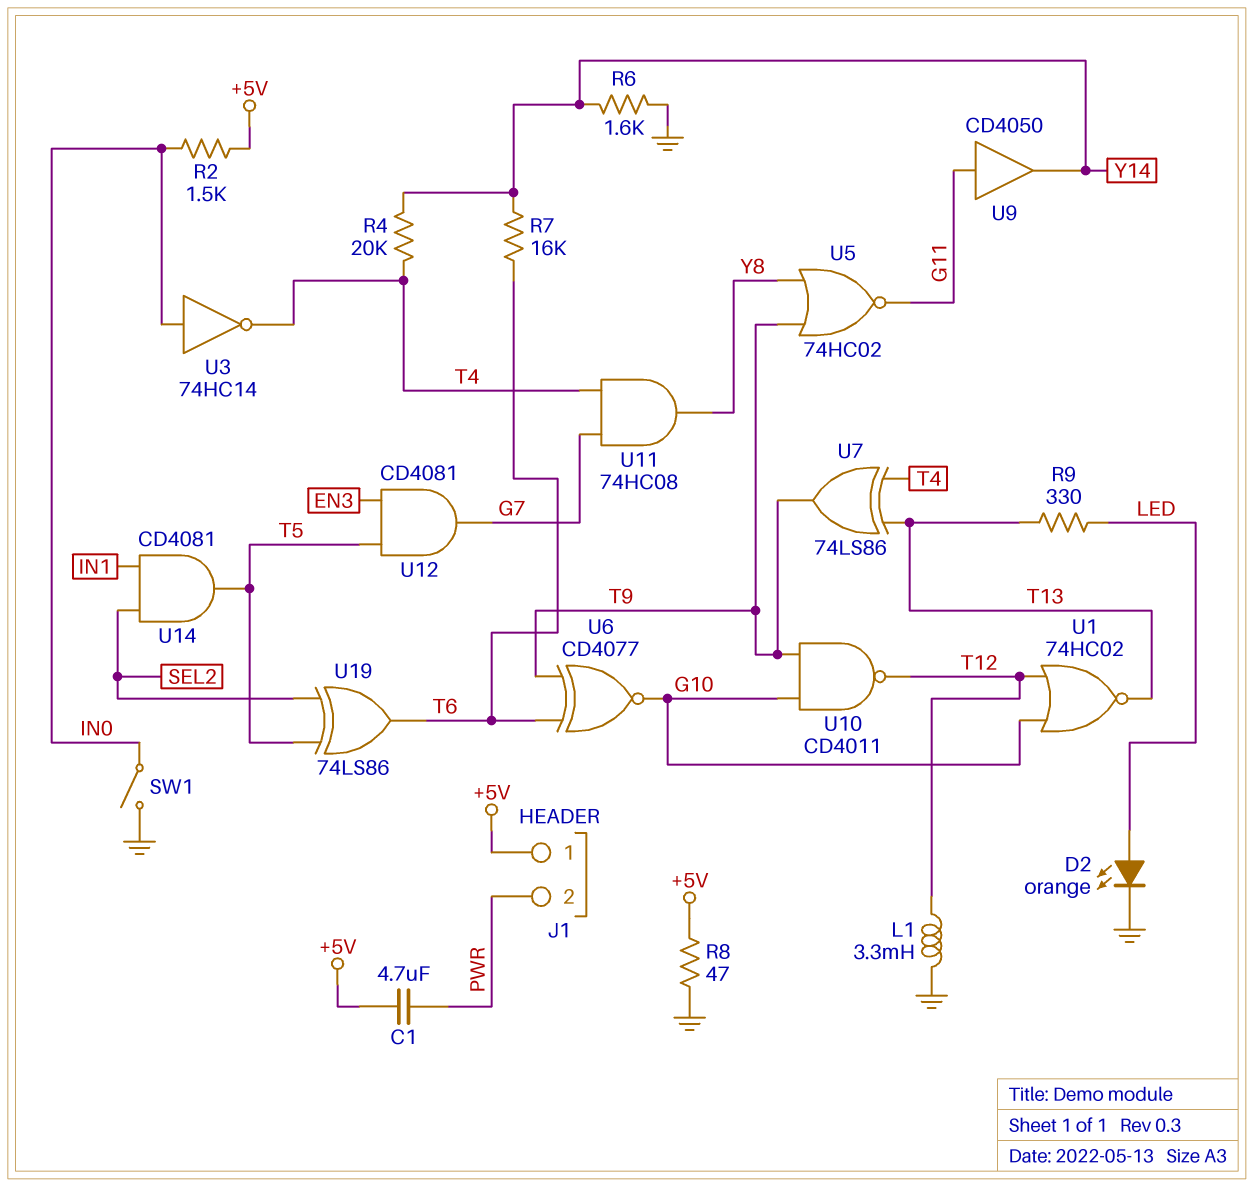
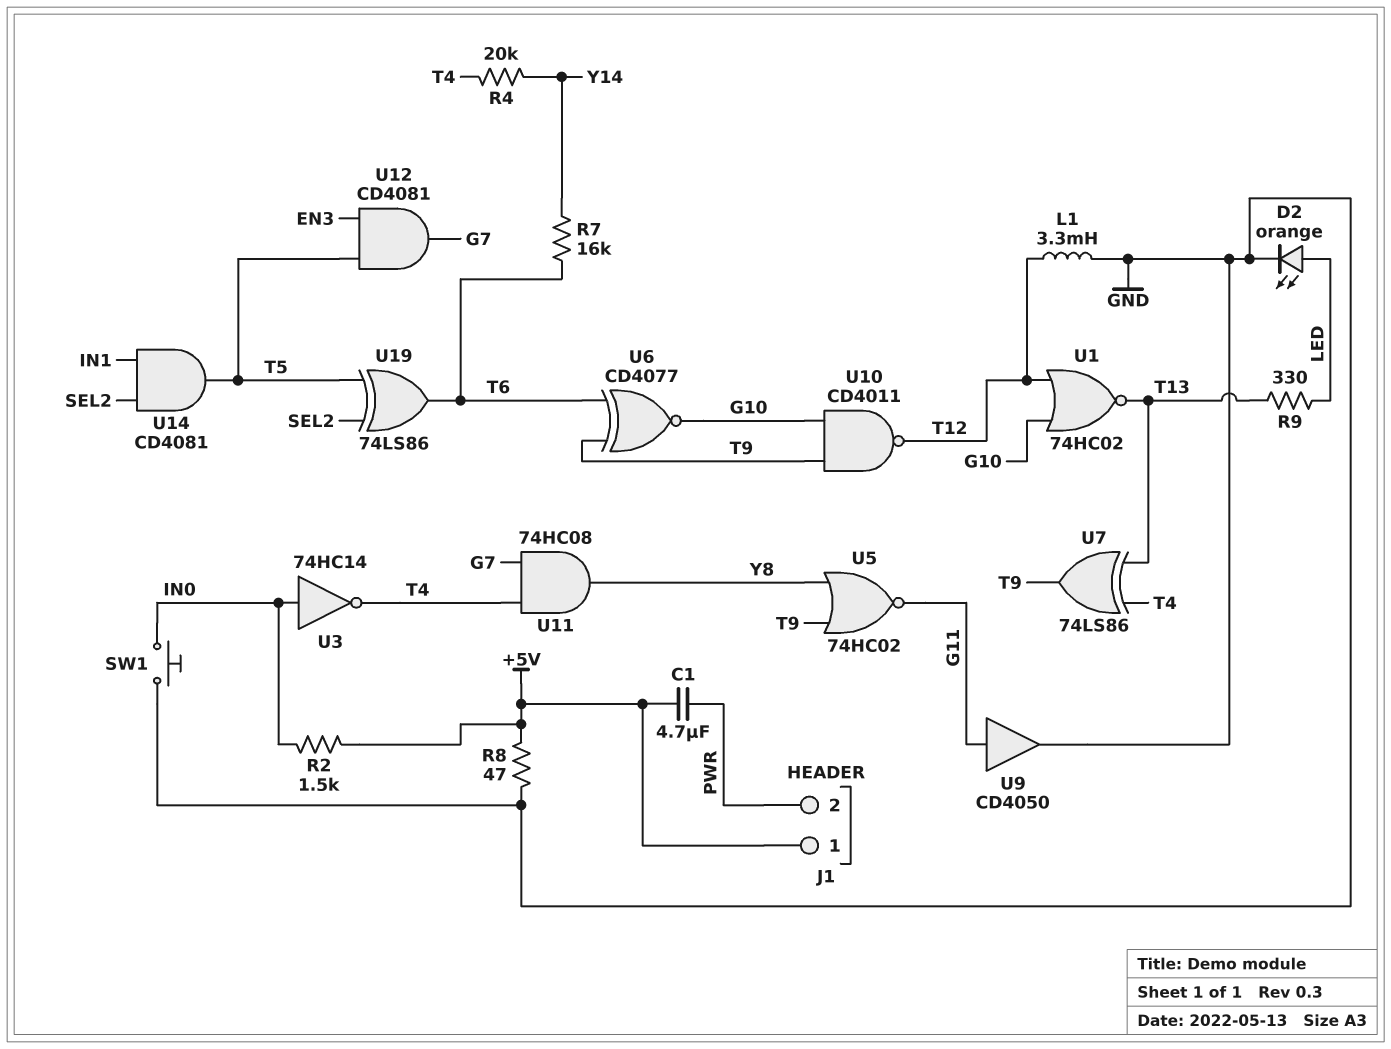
R6: 1.6k (GND, Y14) -> none
SW1: switch (GND, IN0) -> button (GND, IN0)
U9: buffer CD4050 (in G11, out Y14) -> buffer CD4050 (in G11, out GND)

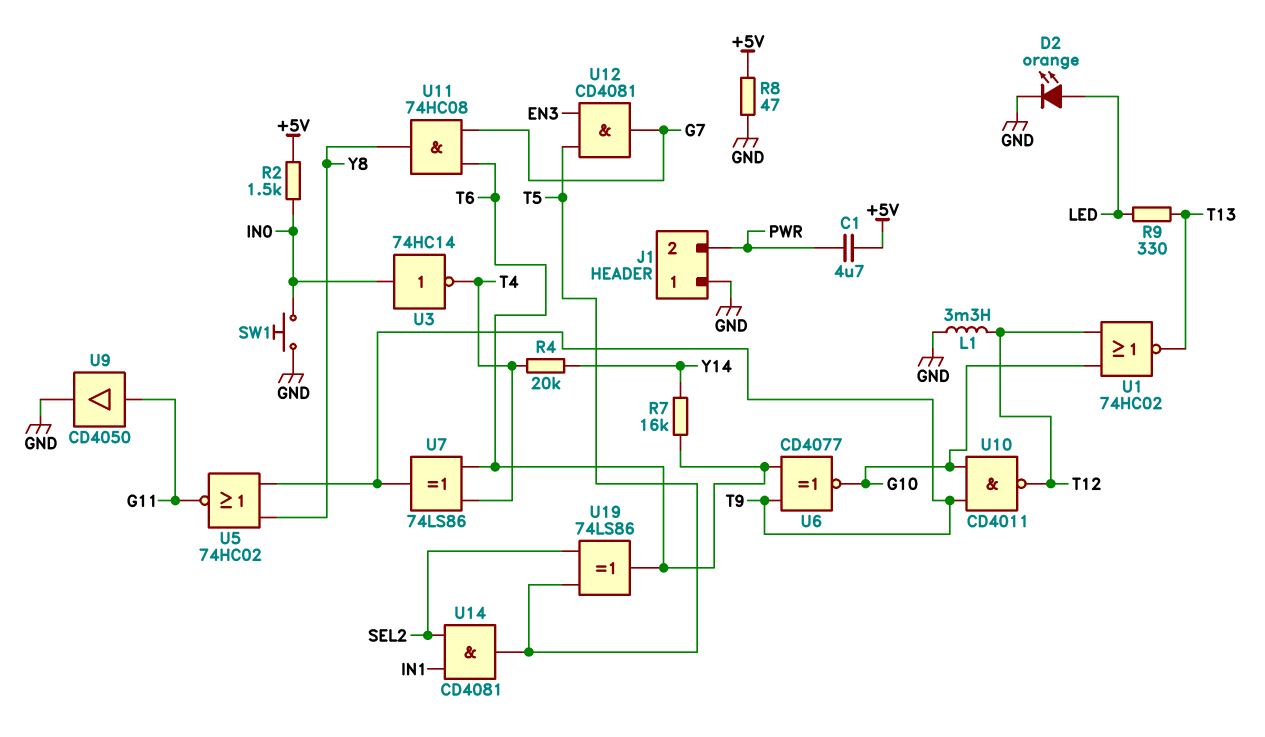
J1 pin 1: +5V -> GND
U7: XOR 74LS86 (in T4, in T13, out T9) -> XOR 74LS86 (in T4, in T6, out T9)
U11: AND 74HC08 (in G7, in T4, out Y8) -> AND 74HC08 (in G7, in T6, out Y8)

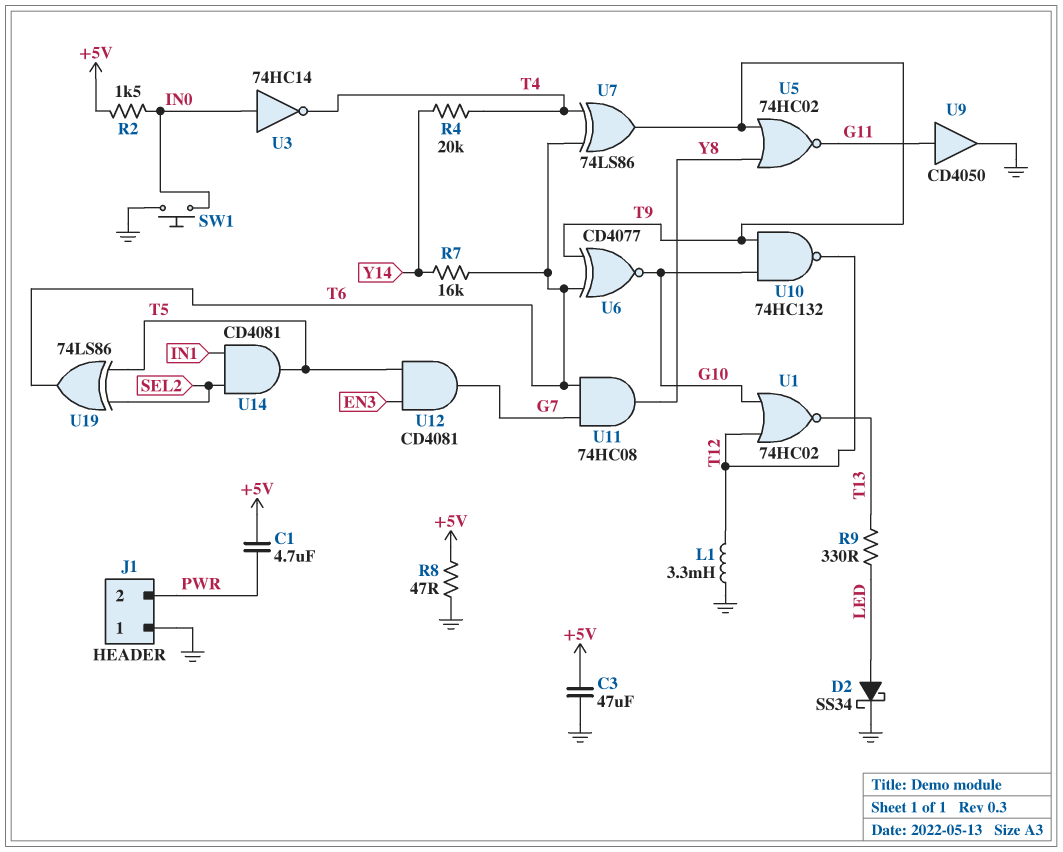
C3: none -> 47uF (+5V, GND)
D2: LED orange (A LED, K GND) -> schottky SS34 (A LED, K GND)
U10: NAND CD4011 (in G10, in T9, out T12) -> NAND 74HC132 (in G10, in T9, out T12)

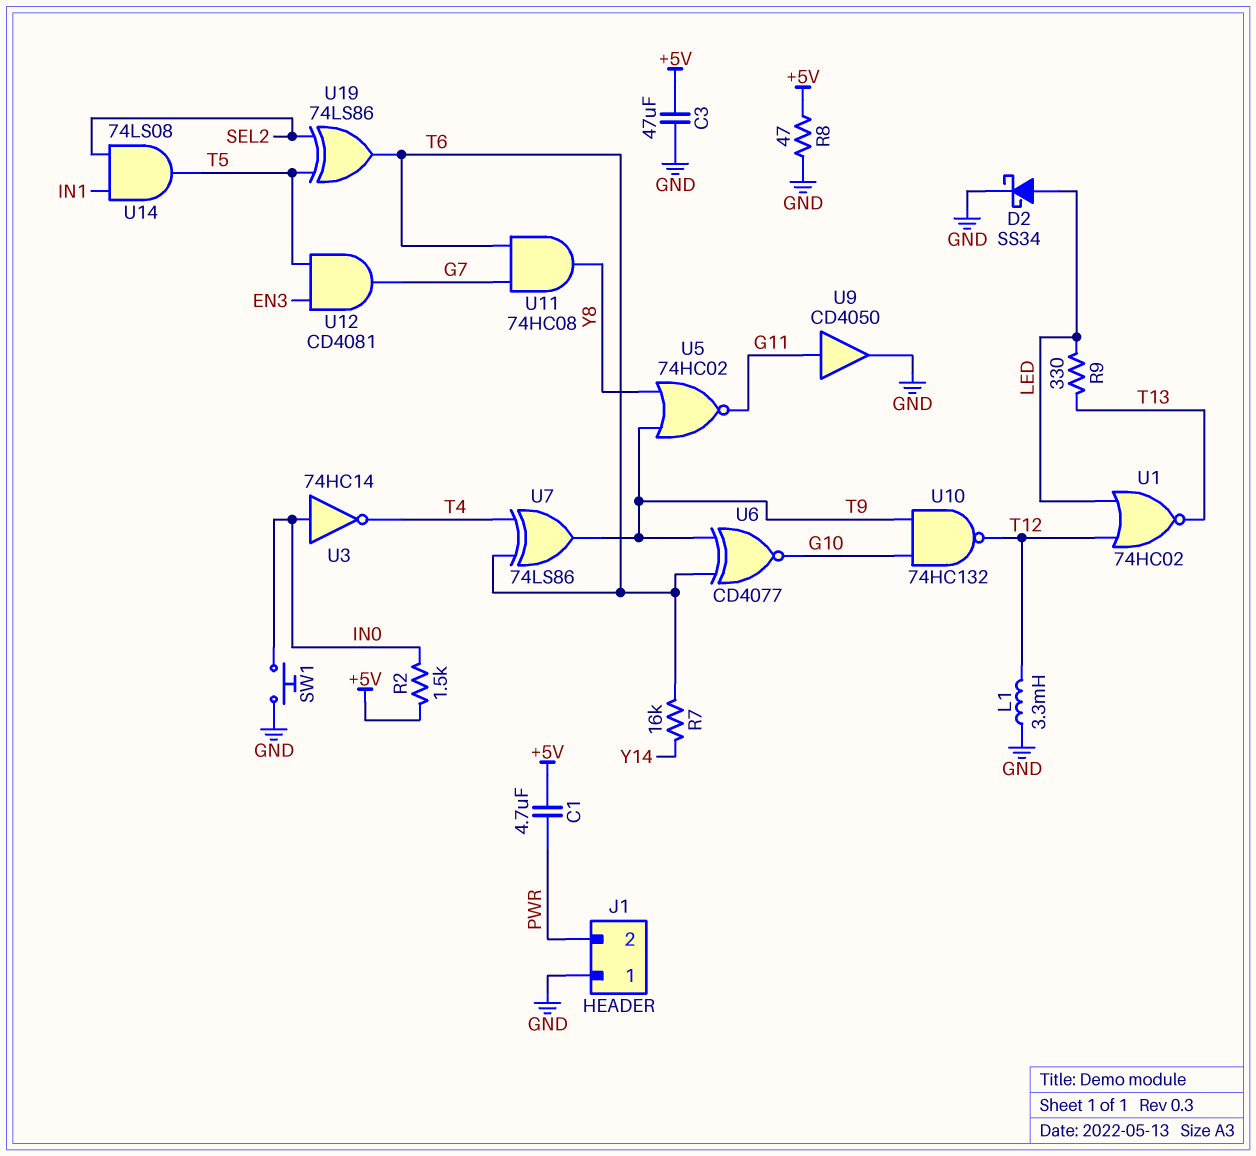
R4: 20k (T4, Y14) -> none
U1: NOR 74HC02 (in G10, in T12, out T13) -> NOR 74HC02 (in LED, in T12, out T13)
U14: AND CD4081 (in IN1, in SEL2, out T5) -> AND 74LS08 (in IN1, in SEL2, out T5)

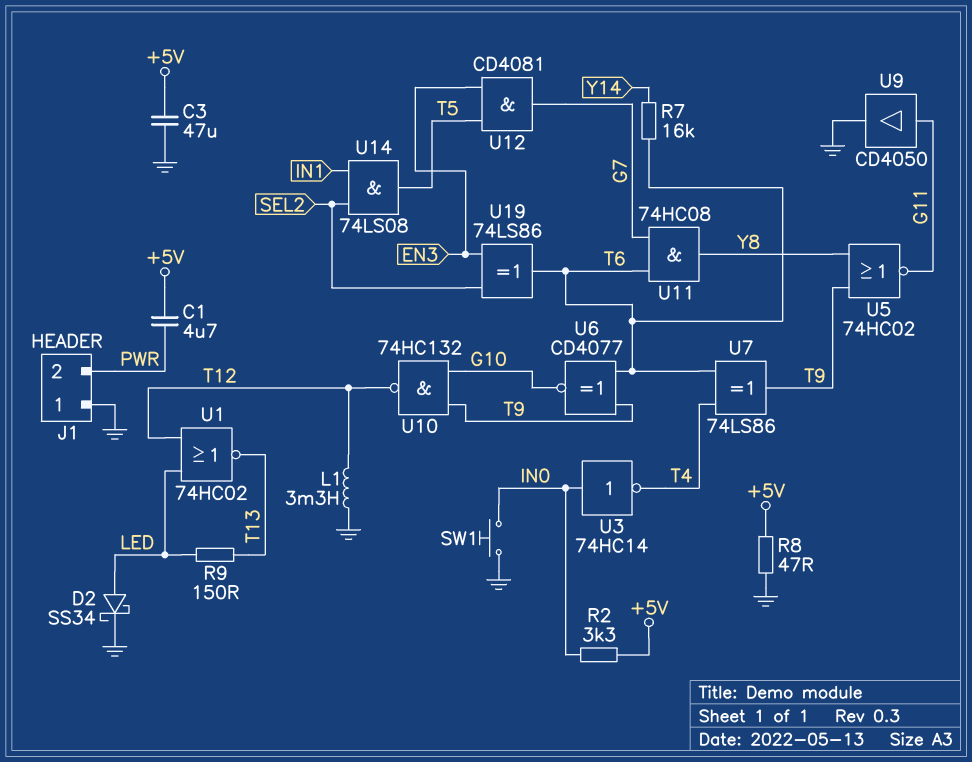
R2: 1.5k (+5V, IN0) -> 3.3k (+5V, IN0)
R9: 330 (LED, T13) -> 150 (LED, T13)
U19: XOR 74LS86 (in SEL2, in T5, out T6) -> XOR 74LS86 (in EN3, in SEL2, out T6)

